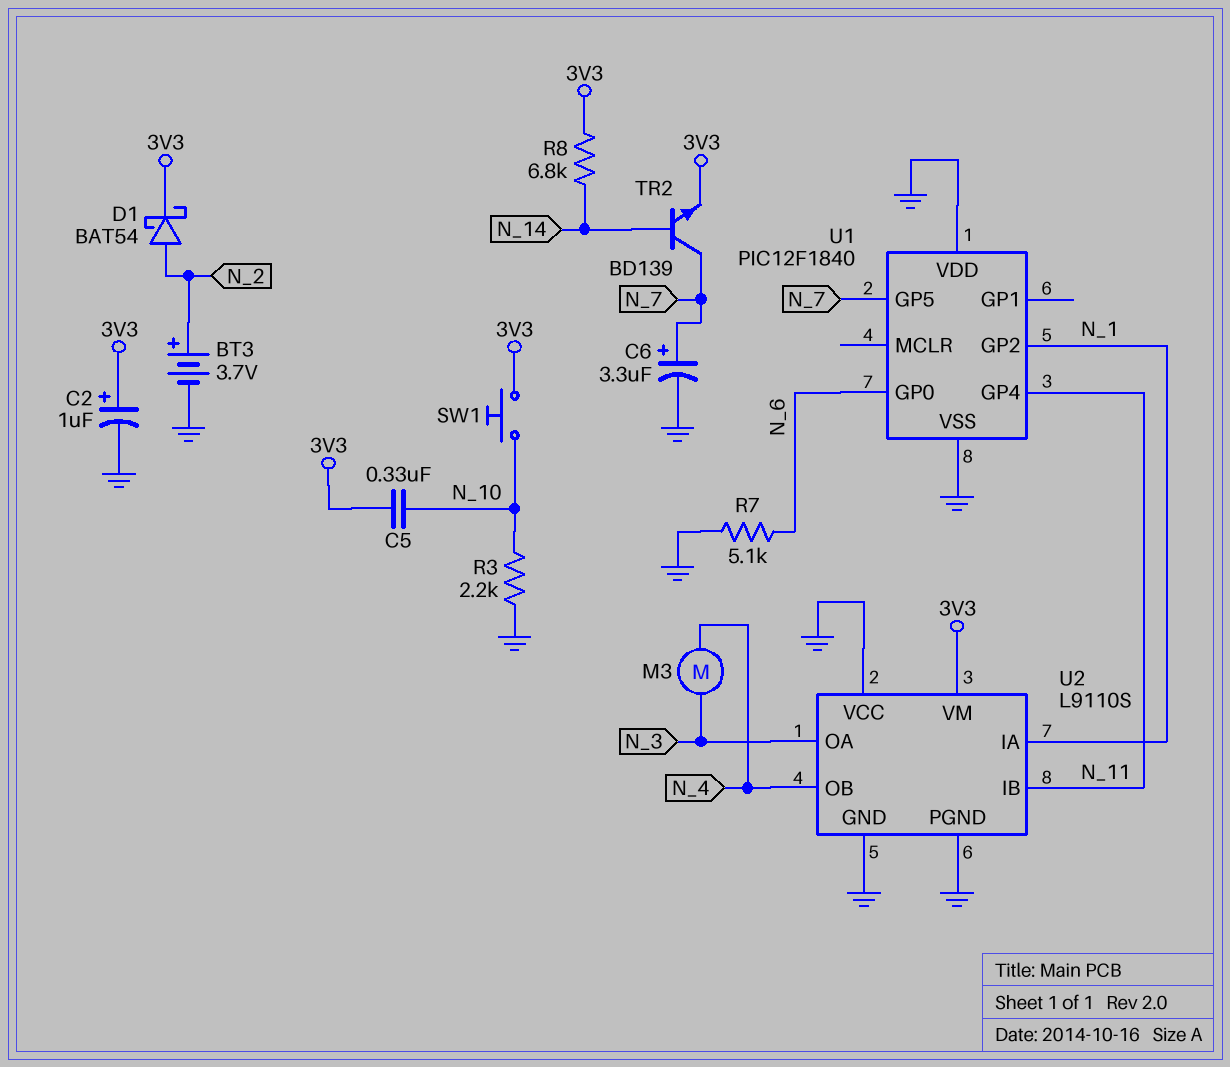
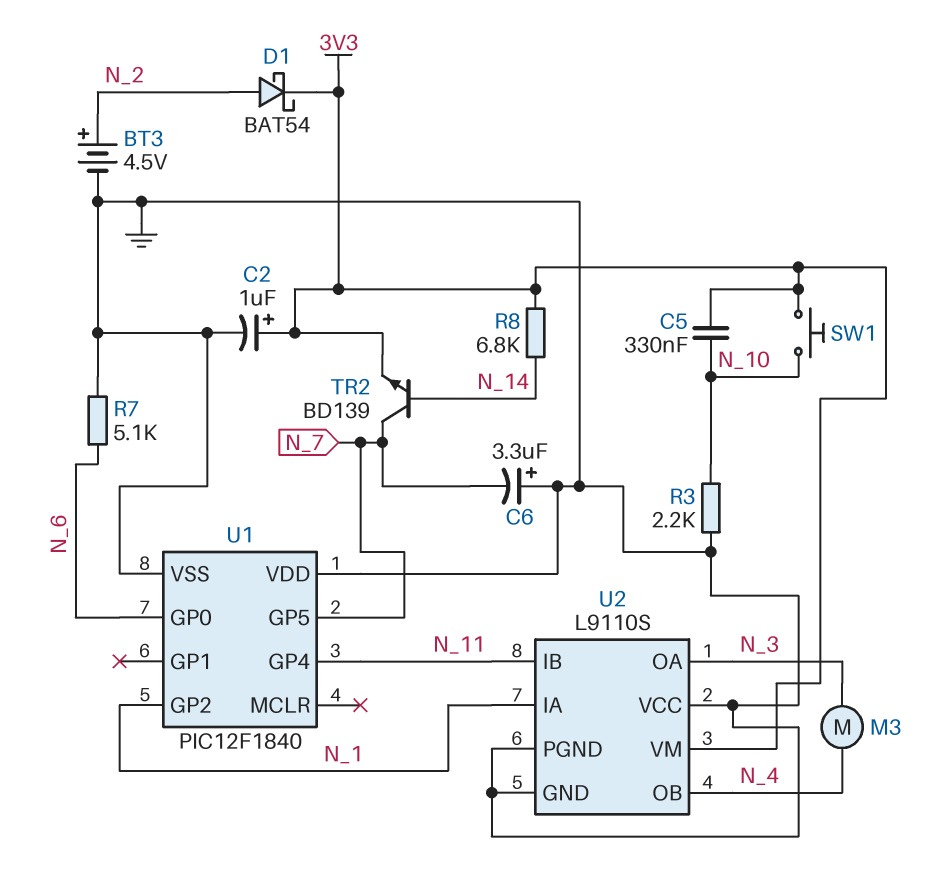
BT3: 3.7V (plus N_2, minus GND) -> 4.5V (plus N_2, minus GND)
C6: 3.3uF (plus N_7, minus GND) -> 3.3uF (plus GND, minus N_7)

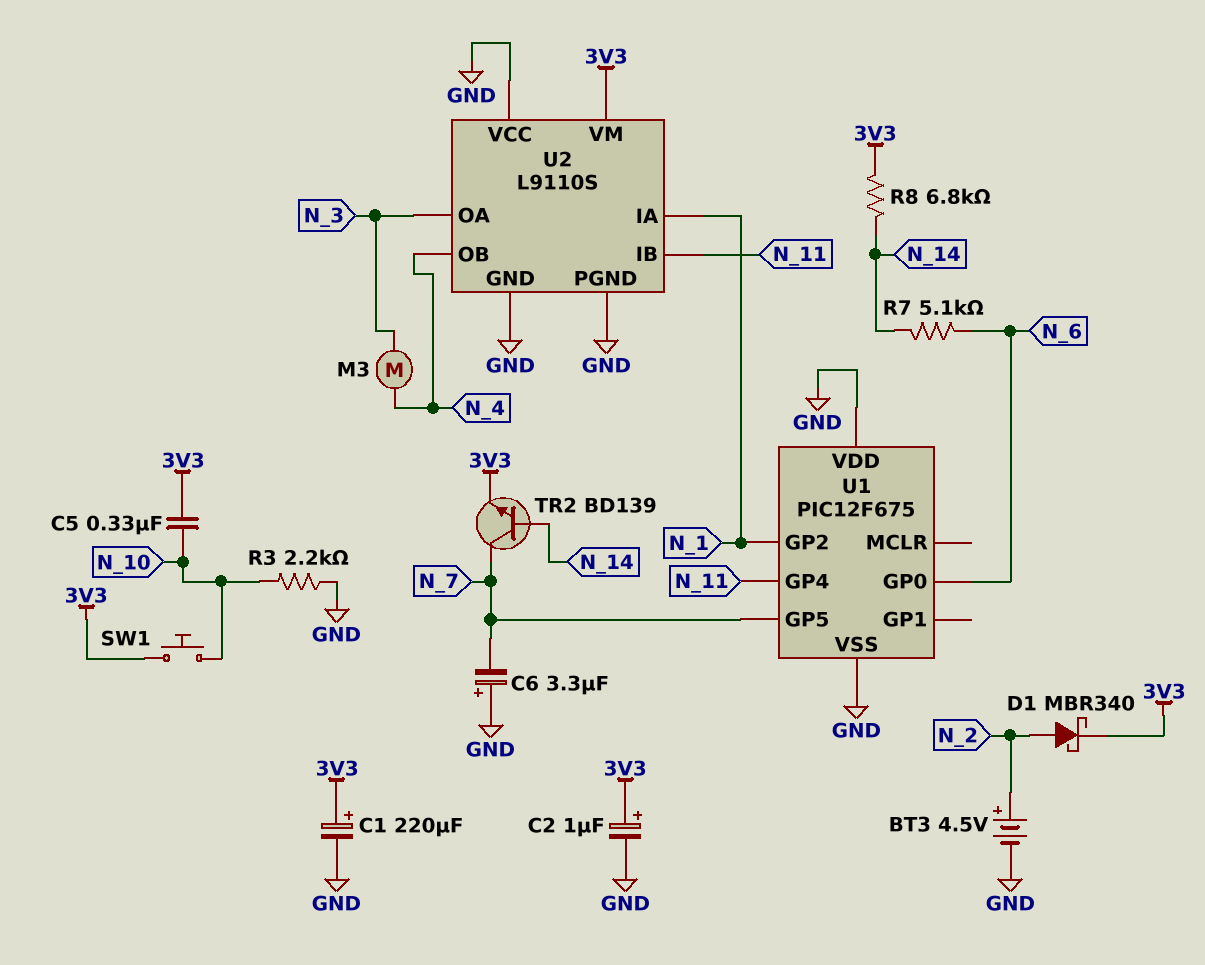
C1: none -> 220uF (plus 3V3, minus GND)
D1: schottky BAT54 (A N_2, K 3V3) -> schottky MBR340 (A N_2, K 3V3)
R7: 5.1k (GND, N_6) -> 5.1k (N_6, N_14)
U1: PIC12F1840 -> PIC12F675

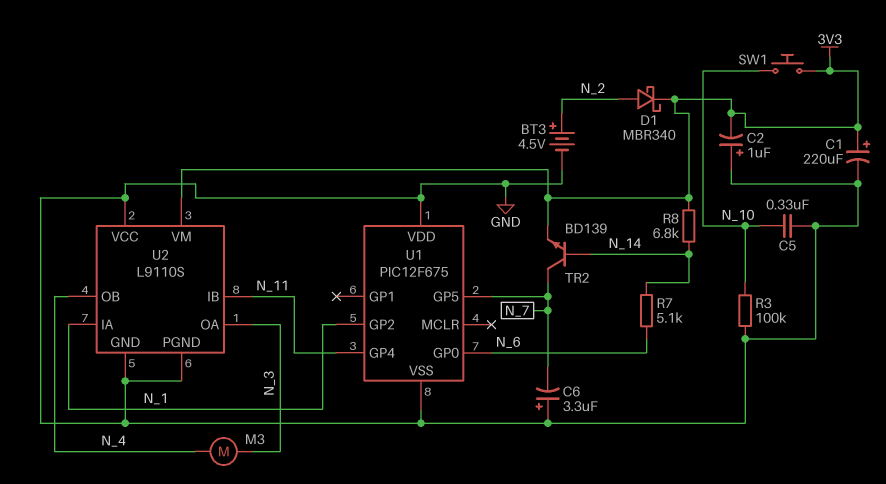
C2: 1uF (plus 3V3, minus GND) -> 1uF (plus GND, minus 3V3)
C5: 330nF (3V3, N_10) -> 330nF (GND, N_10)
R3: 2.2k (GND, N_10) -> 100k (GND, N_10)

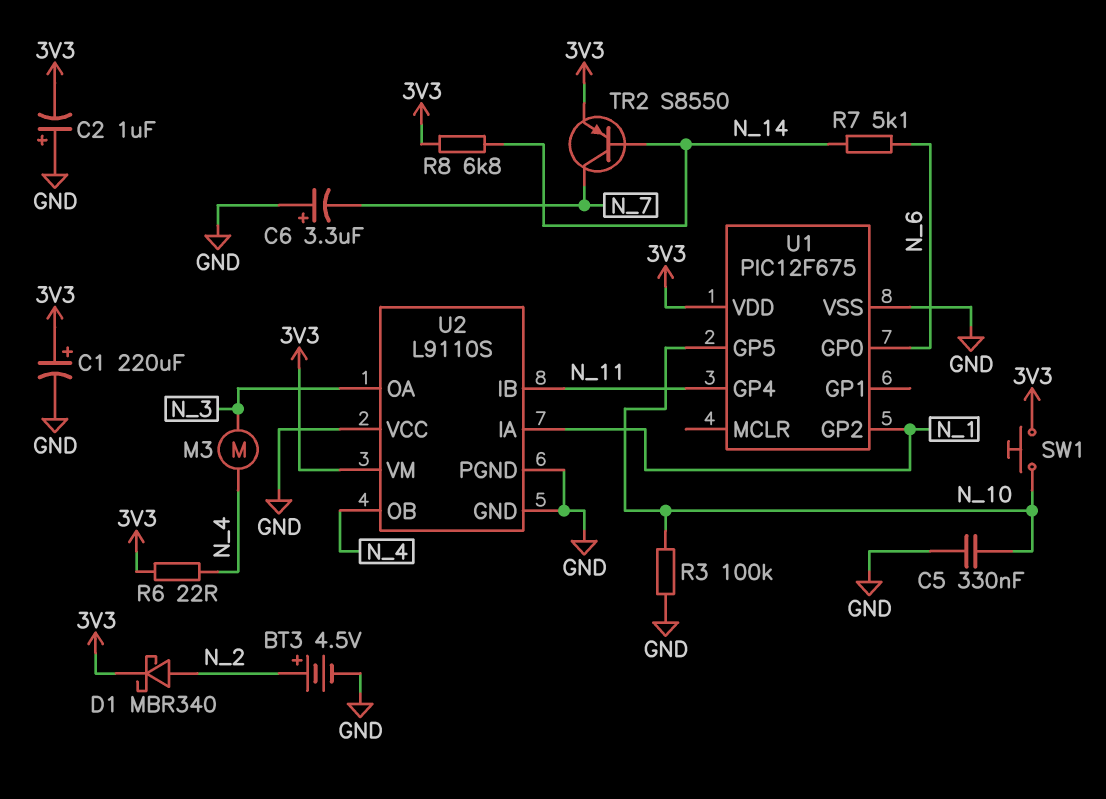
R6: none -> 22 (3V3, N_4)
TR2: NPN BD139 (B N_14, C N_7, E 3V3) -> PNP S8550 (B N_14, C N_7, E 3V3)
U1 pin GP5: N_7 -> N_10
U1 pin VDD: GND -> 3V3

